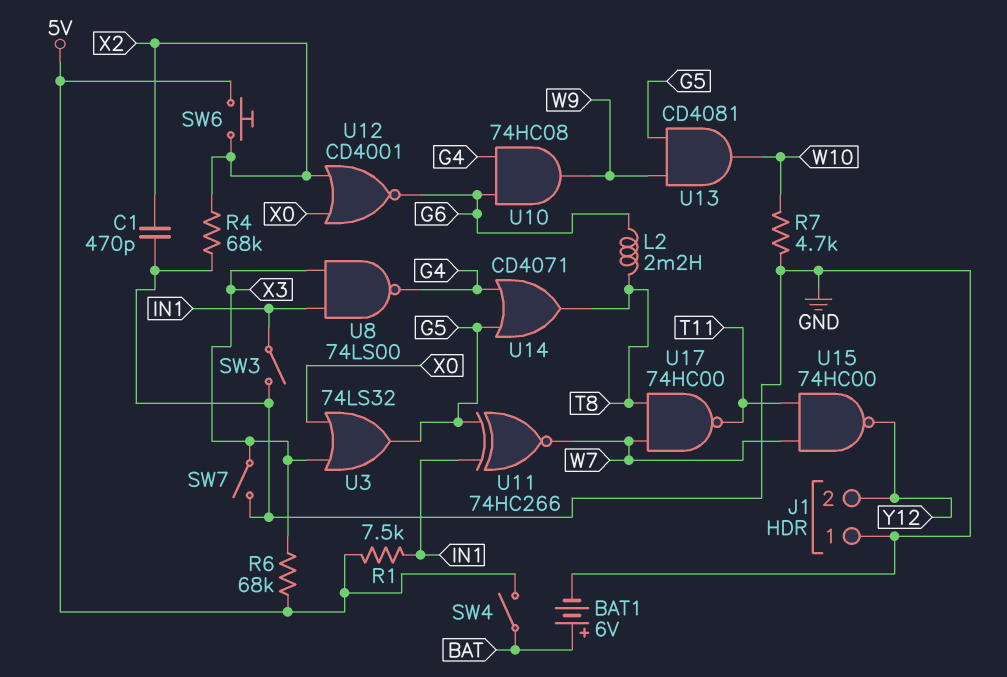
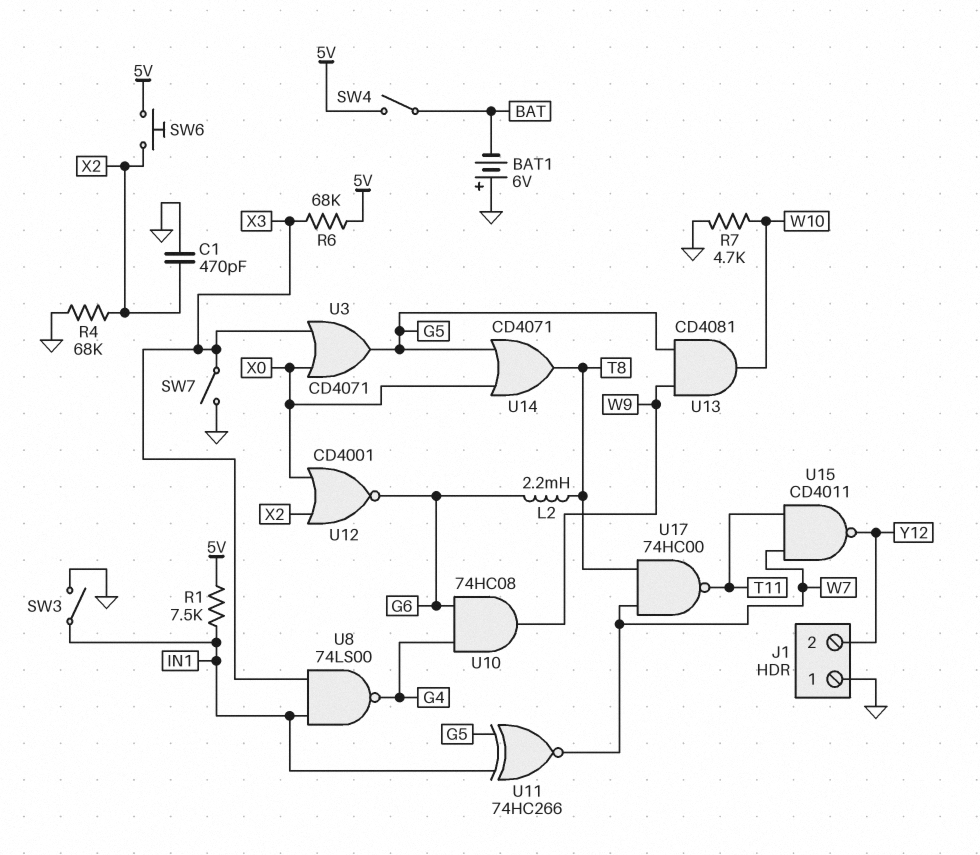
BAT1: 6V (plus BAT, minus GND) -> 6V (plus GND, minus BAT)
U3: OR 74LS32 (in X0, in X3, out G5) -> OR CD4071 (in X0, in X3, out G5)
U14: OR CD4071 (in G4, in G5, out T8) -> OR CD4071 (in G5, in X0, out T8)
U15: NAND 74HC00 (in T11, in W7, out Y12) -> NAND CD4011 (in T11, in W7, out Y12)

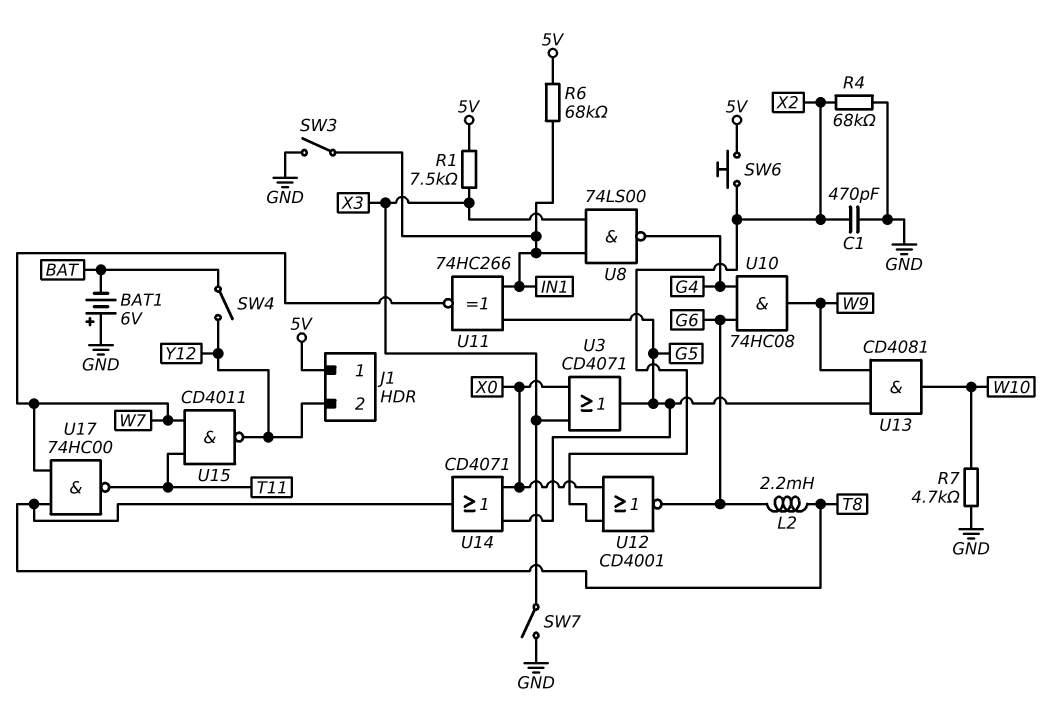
J1 pin 1: GND -> 5V
R1: 7.5k (5V, IN1) -> 7.5k (5V, X3)
R6: 68k (5V, X3) -> 68k (5V, IN1)
SW4: switch (5V, BAT) -> switch (BAT, Y12)

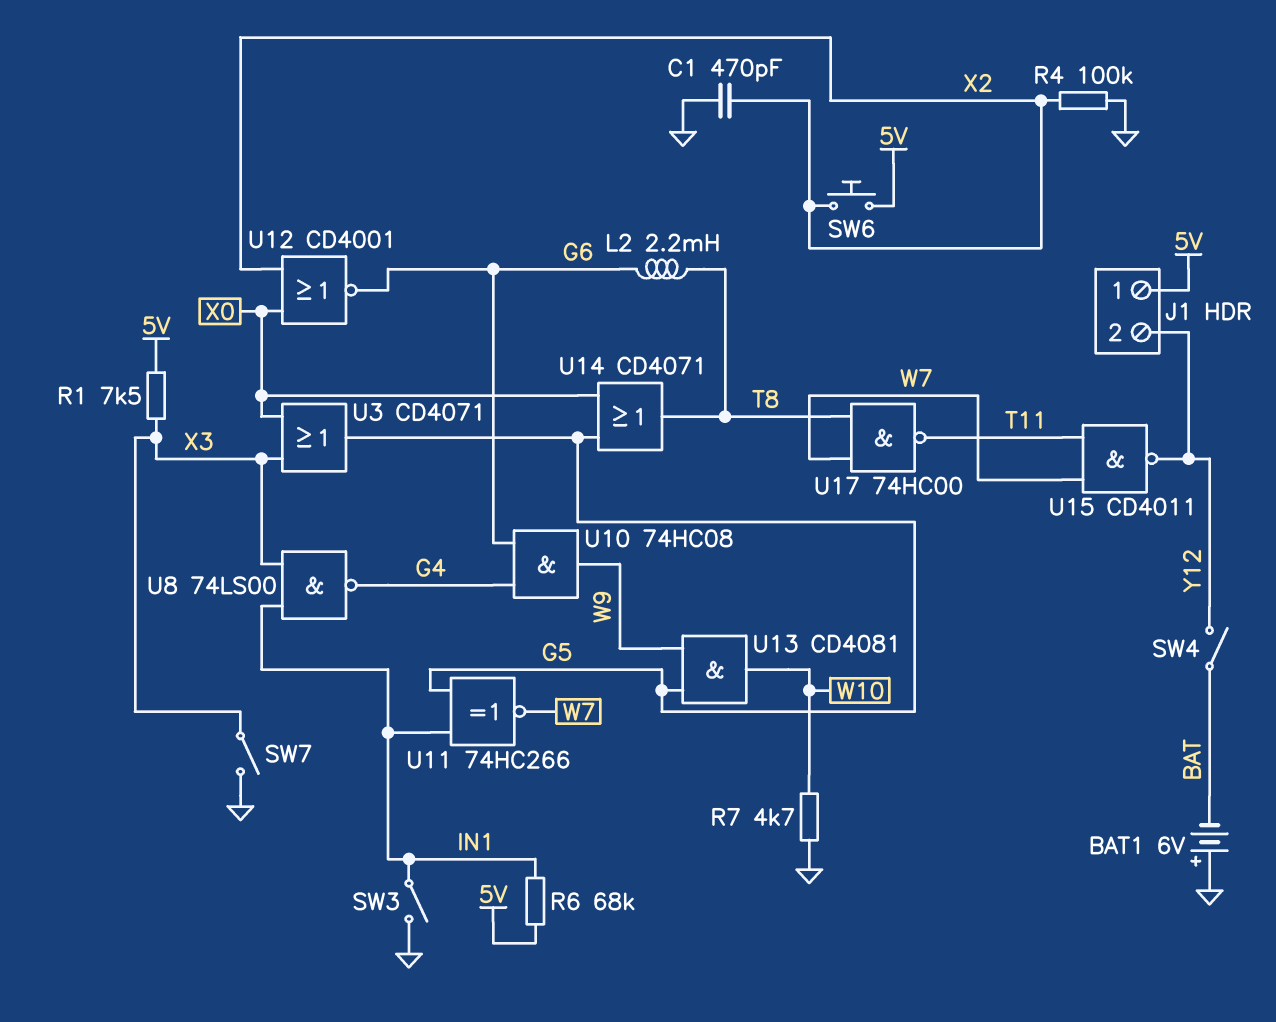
R4: 68k (GND, X2) -> 100k (GND, X2)

